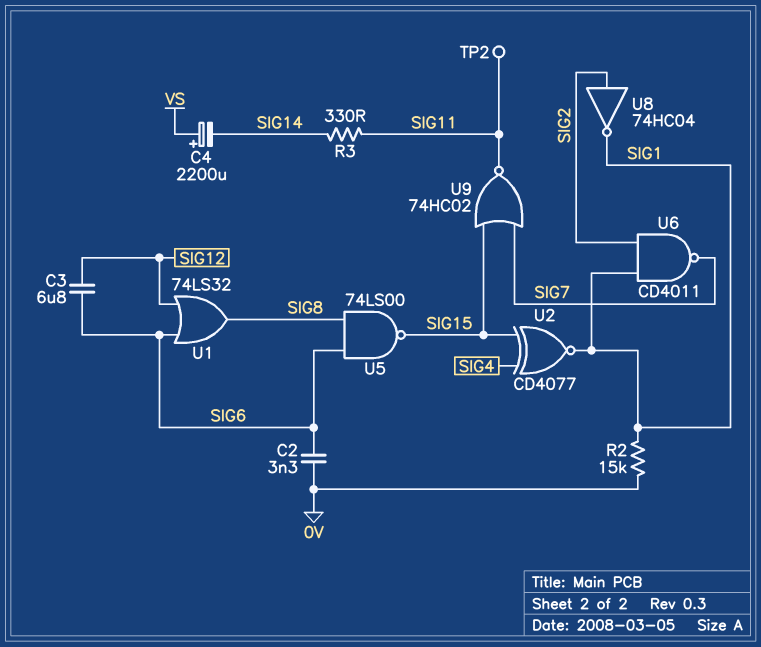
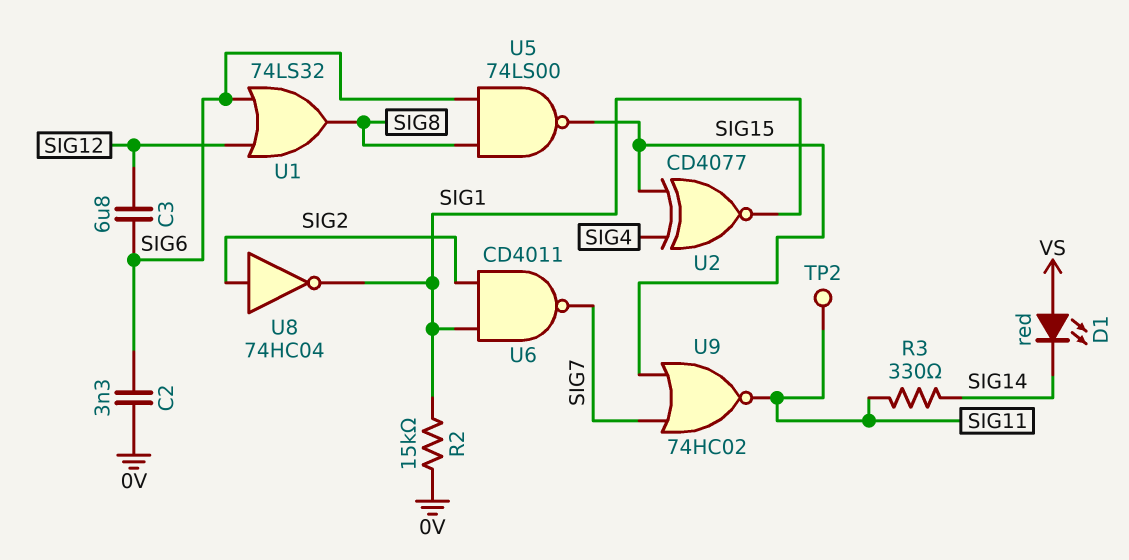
C4: 2200uF (plus VS, minus SIG14) -> none
D1: none -> LED red (A VS, K SIG14)

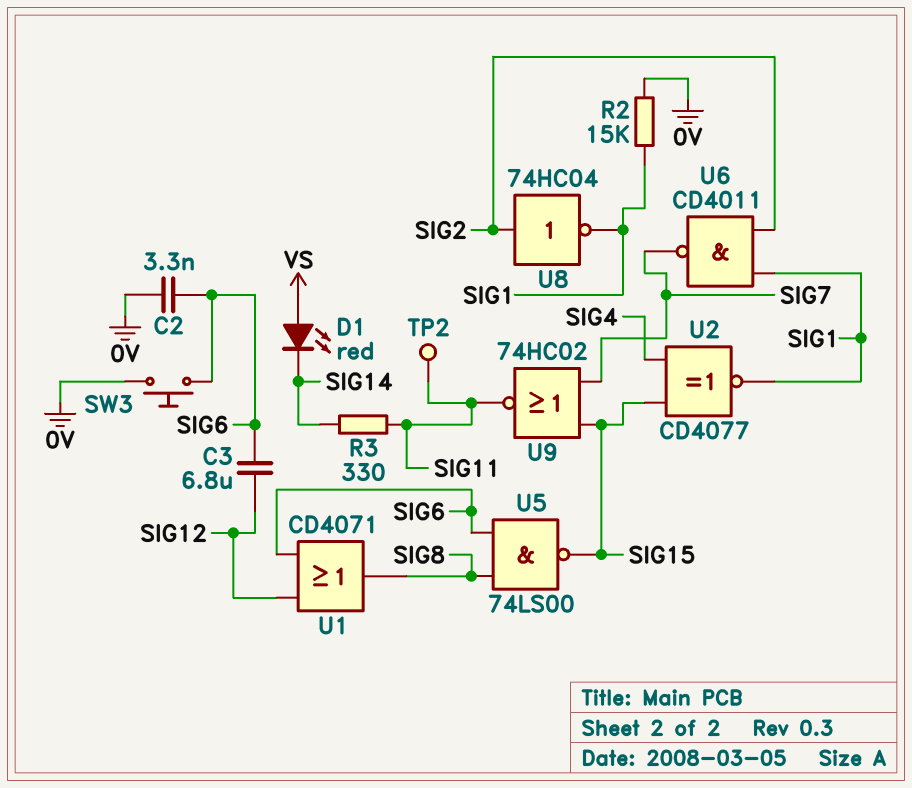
SW3: none -> button (0V, SIG6)
U1: OR 74LS32 (in SIG6, in SIG12, out SIG8) -> OR CD4071 (in SIG6, in SIG12, out SIG8)

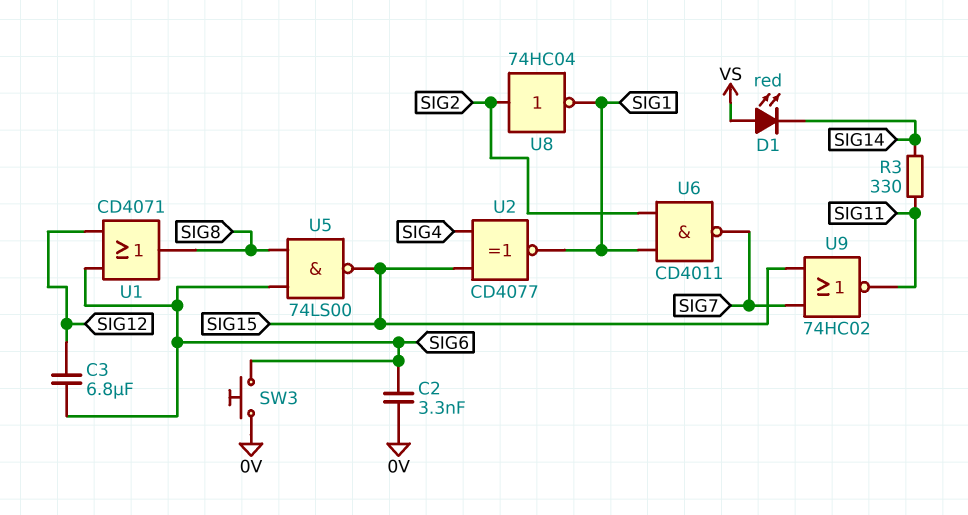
R2: 15k (0V, SIG1) -> none
TP2: test point (SIG11) -> none

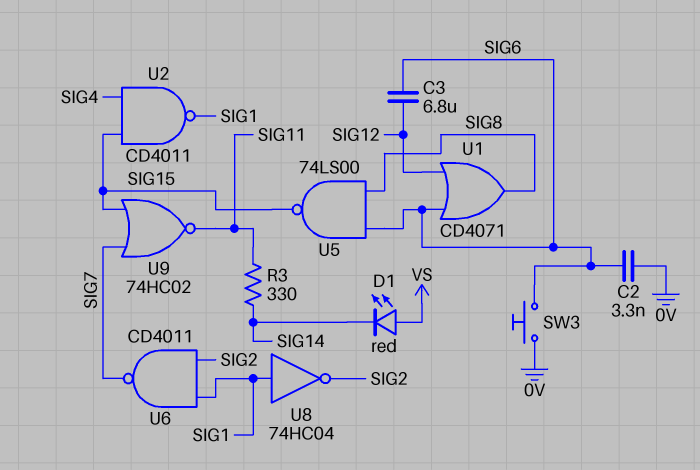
U2: XNOR CD4077 (in SIG4, in SIG15, out SIG1) -> NAND CD4011 (in SIG4, in SIG15, out SIG1)
U8: NOT 74HC04 (in SIG2, out SIG1) -> NOT 74HC04 (in SIG1, out SIG2)

